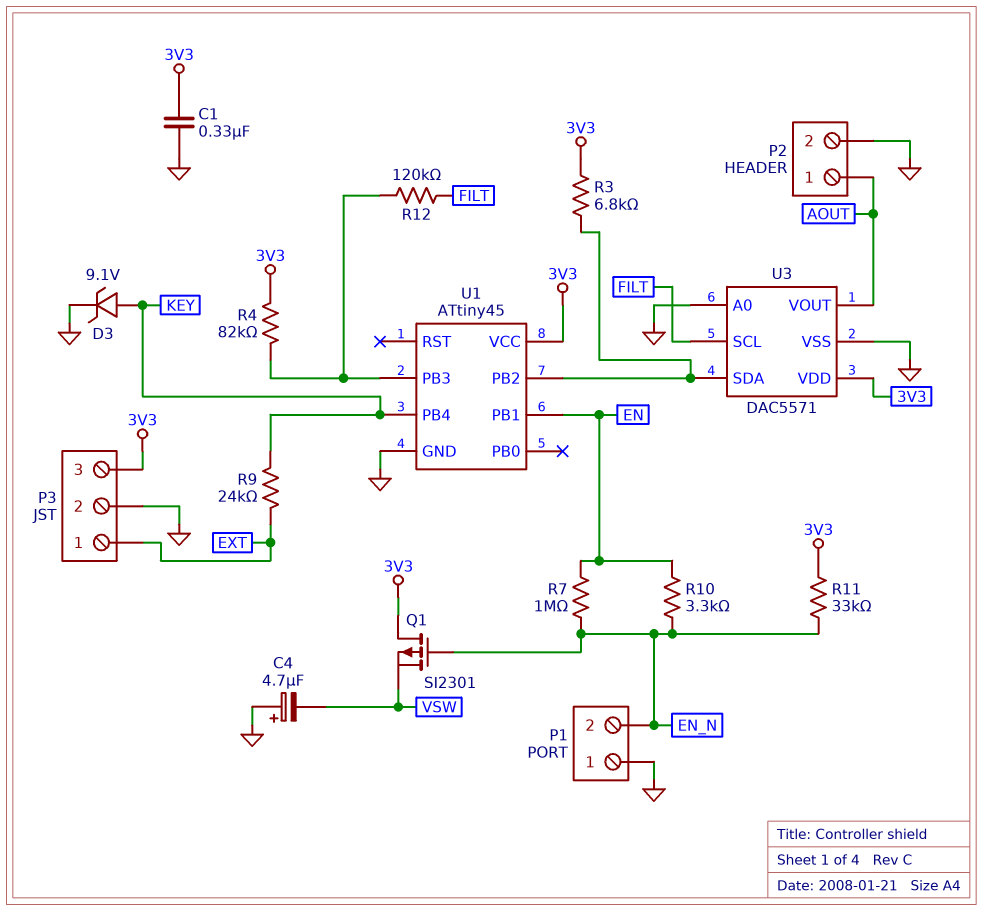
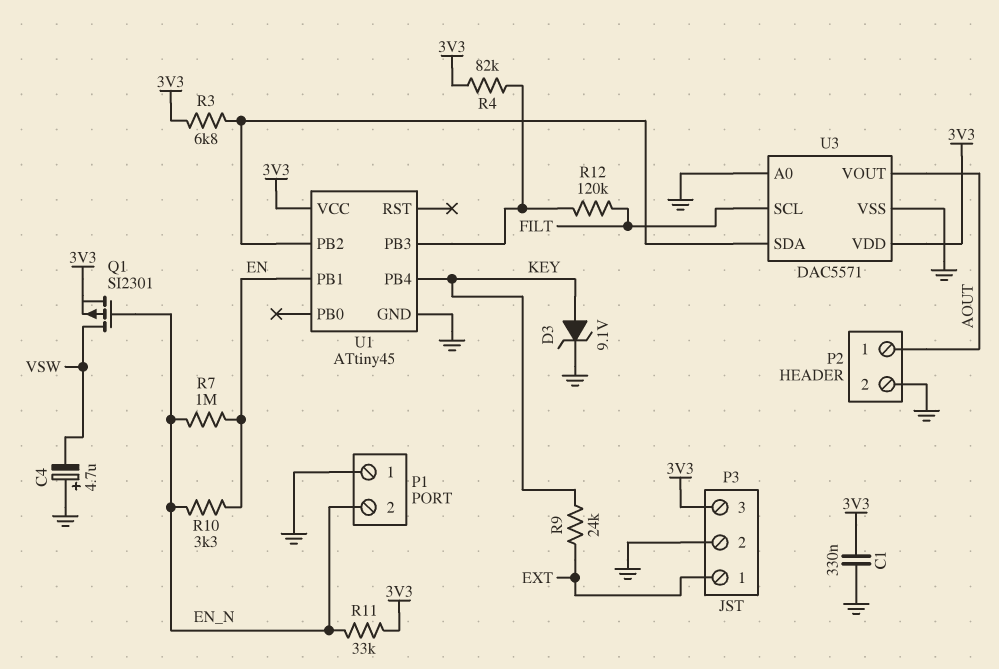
Q1: PMOS SI2301 (G EN_N, D 3V3, S VSW) -> PMOS SI2301 (G EN_N, D VSW, S 3V3)

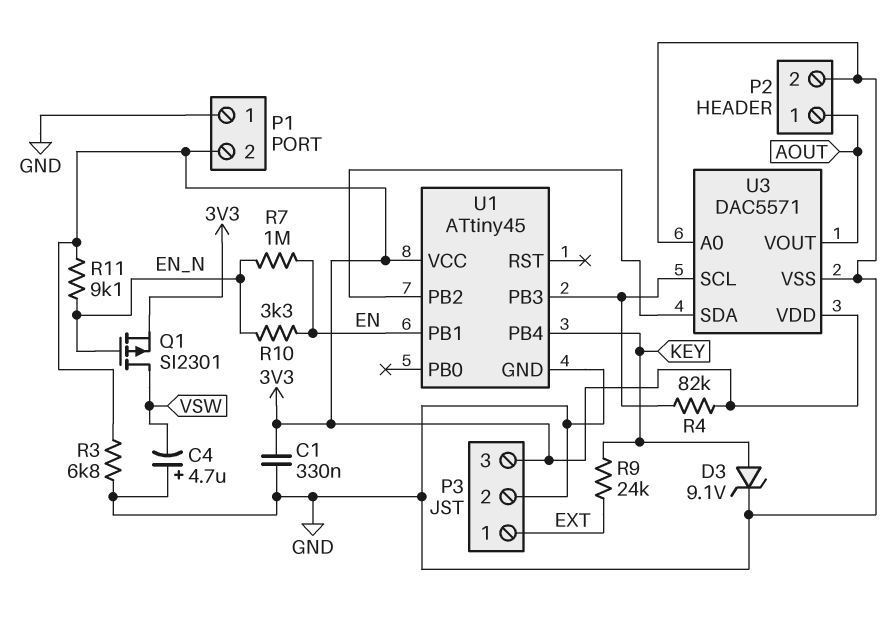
P1 pin 2: EN_N -> 3V3
R3: 6.8k (3V3, U1/PB2) -> 6.8k (3V3, GND)
R11: 33k (3V3, EN_N) -> 9.1k (3V3, EN_N)
R12: 120k (FILT, U1/PB3) -> none
U3 pin SCL: FILT -> U1/PB3

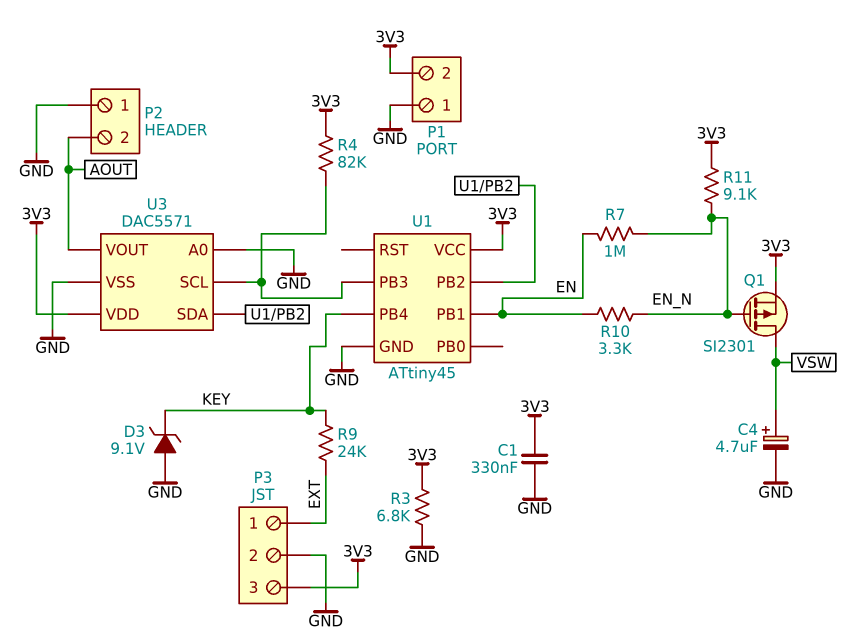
C4: 4.7uF (plus GND, minus VSW) -> 4.7uF (plus VSW, minus GND)
D3: zener 9.1V (A KEY, K GND) -> zener 9.1V (A GND, K KEY)
P2 pin 1: AOUT -> GND
P2 pin 2: GND -> AOUT

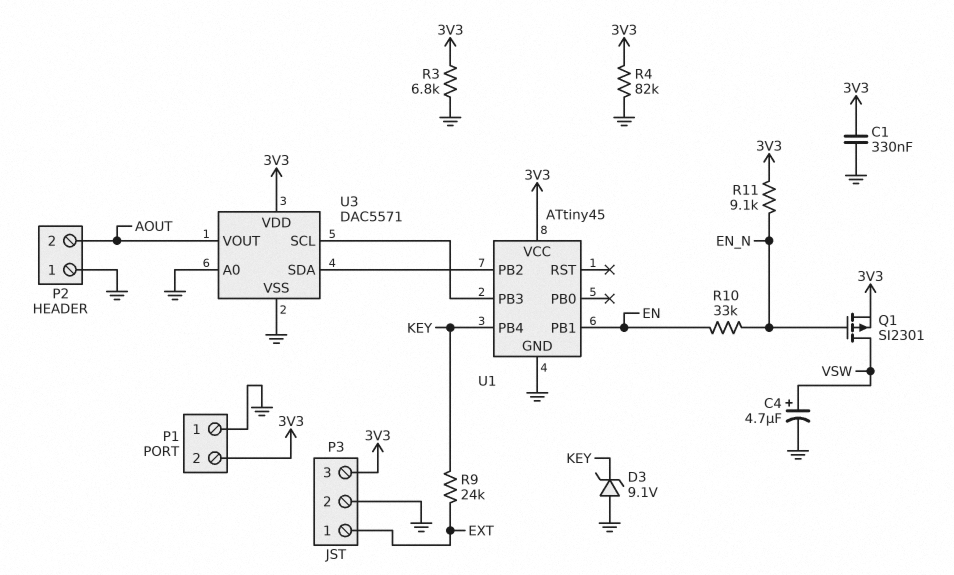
R4: 82k (3V3, U1/PB3) -> 82k (3V3, GND)
R7: 1M (EN, EN_N) -> none
R10: 3.3k (EN, EN_N) -> 33k (EN, EN_N)

